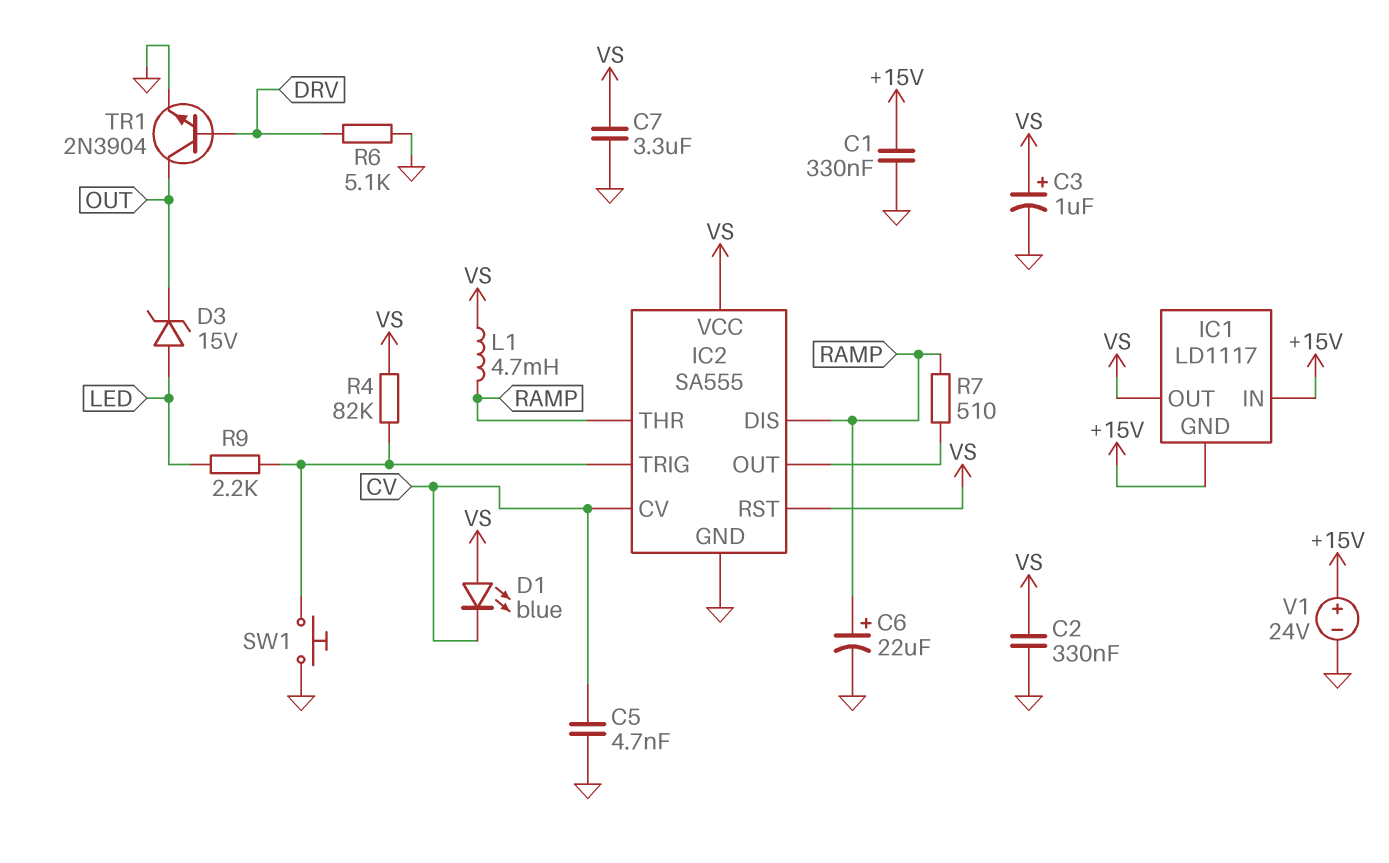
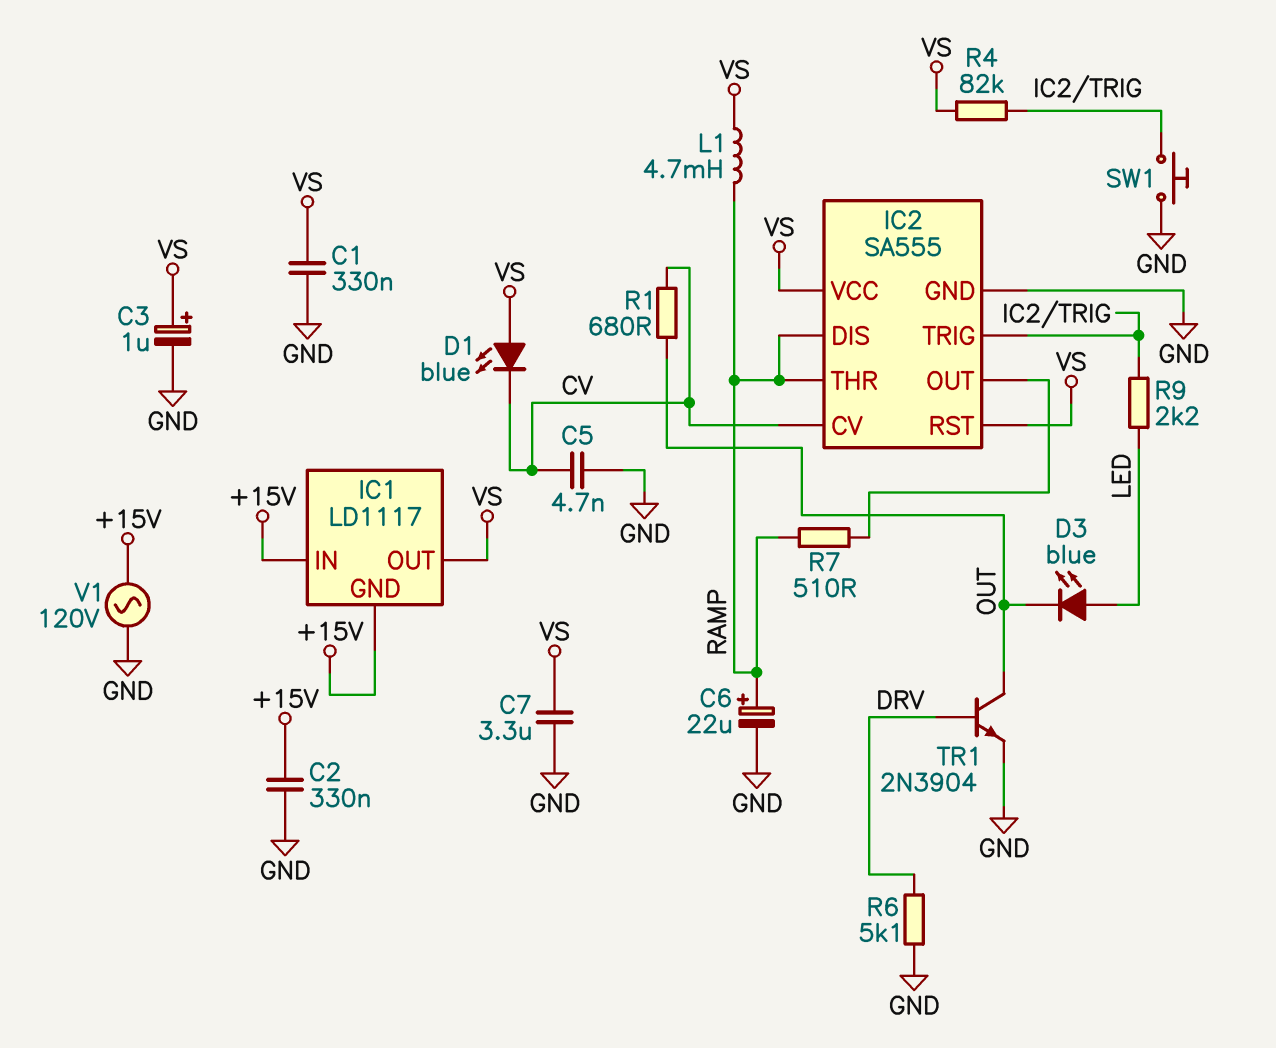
C1: 330nF (+15V, GND) -> 330nF (GND, VS)
C2: 330nF (GND, VS) -> 330nF (+15V, GND)
D3: zener 15V (A LED, K OUT) -> LED blue (A LED, K OUT)
R1: none -> 680 (CV, OUT)
V1: 24V (plus +15V, minus GND) -> AC 120V (+15V, GND)

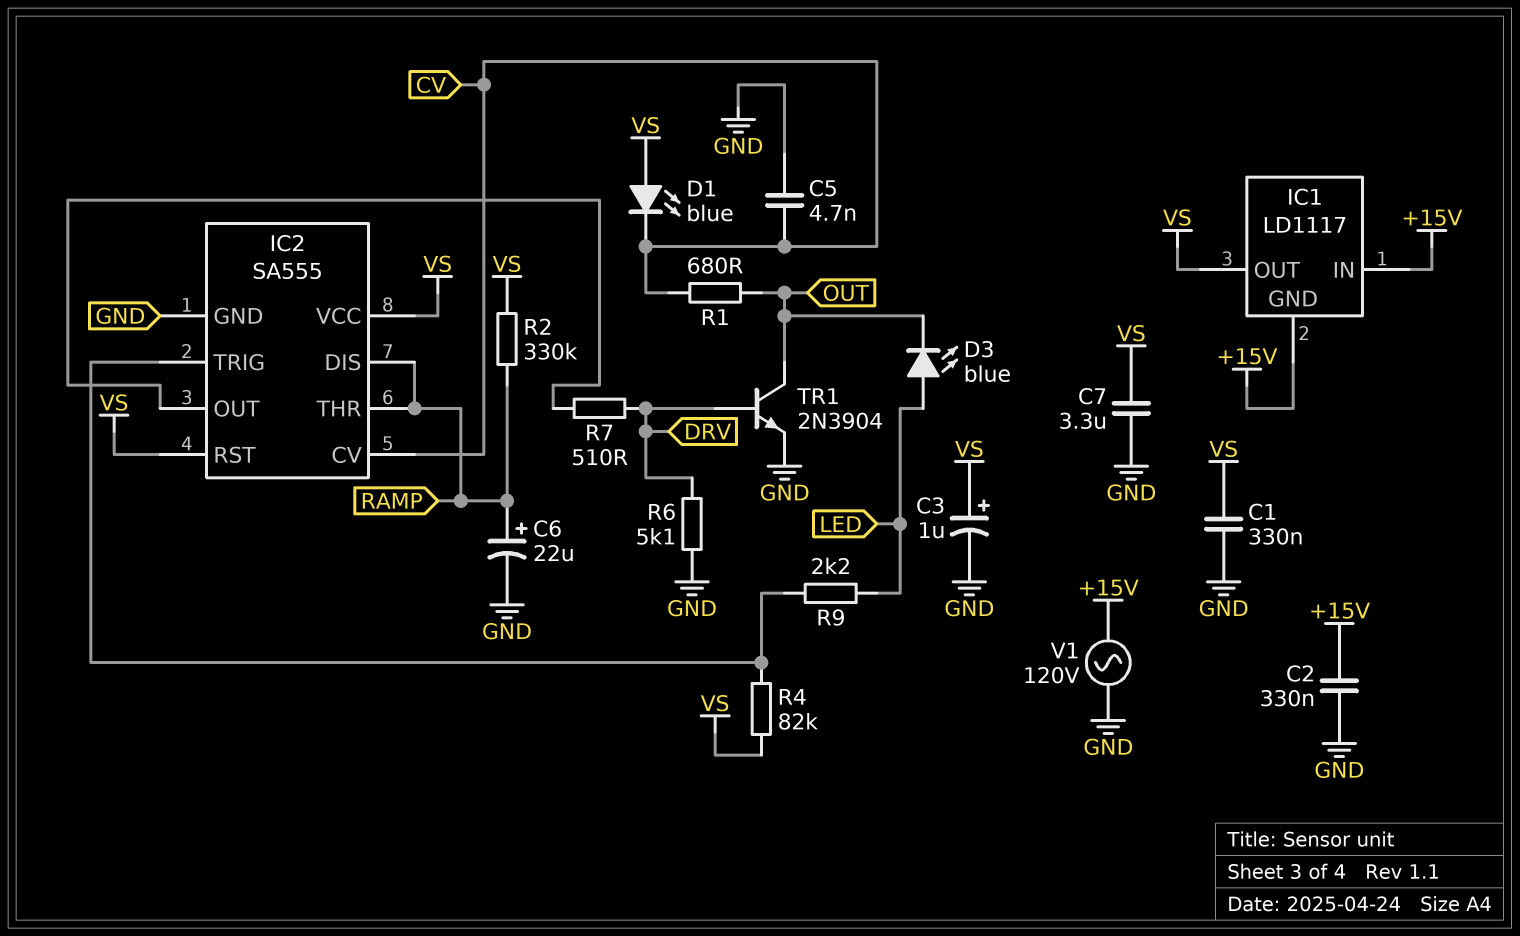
L1: 4.7mH (RAMP, VS) -> none
R2: none -> 330k (RAMP, VS)
R7: 510 (IC2/OUT, RAMP) -> 510 (DRV, IC2/OUT)
SW1: button (GND, IC2/TRIG) -> none

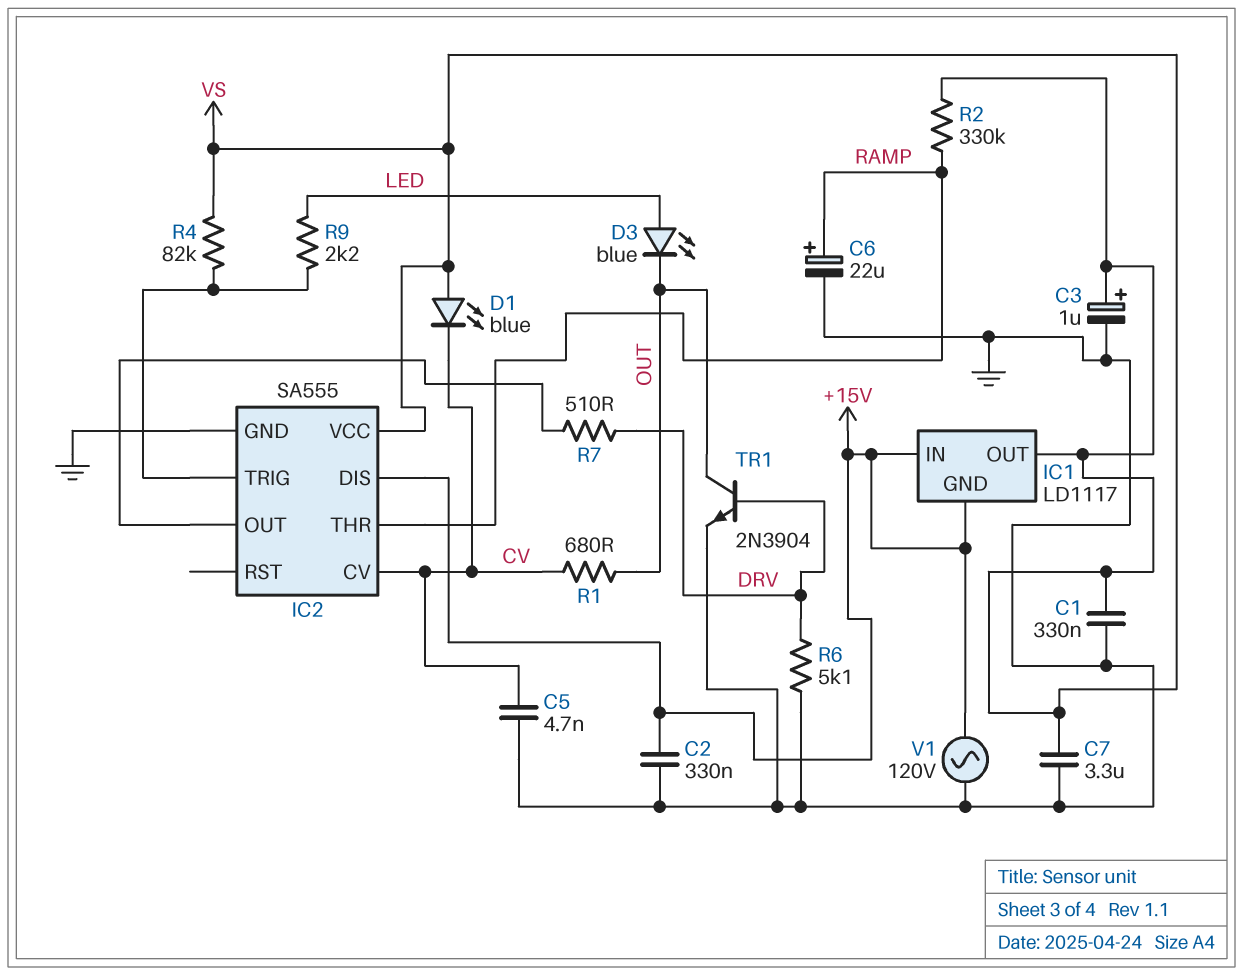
IC2 pin DIS: RAMP -> +15V
IC2 pin RST: VS -> none

